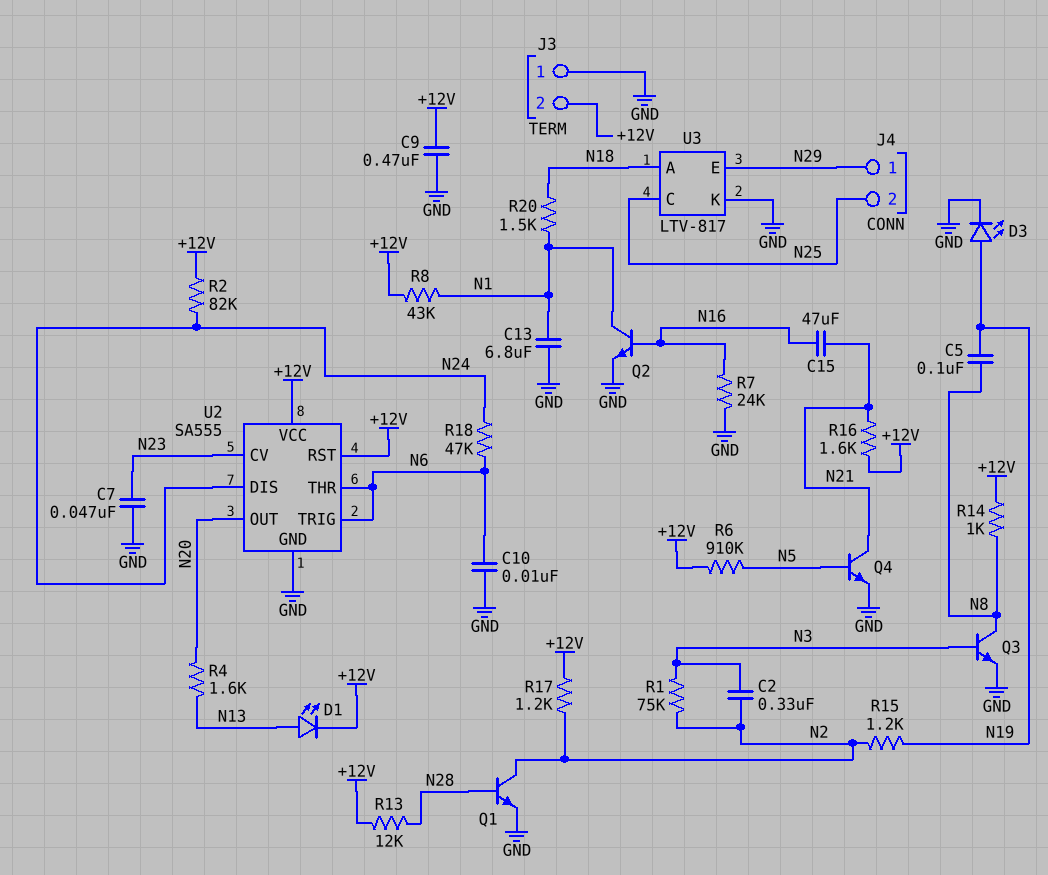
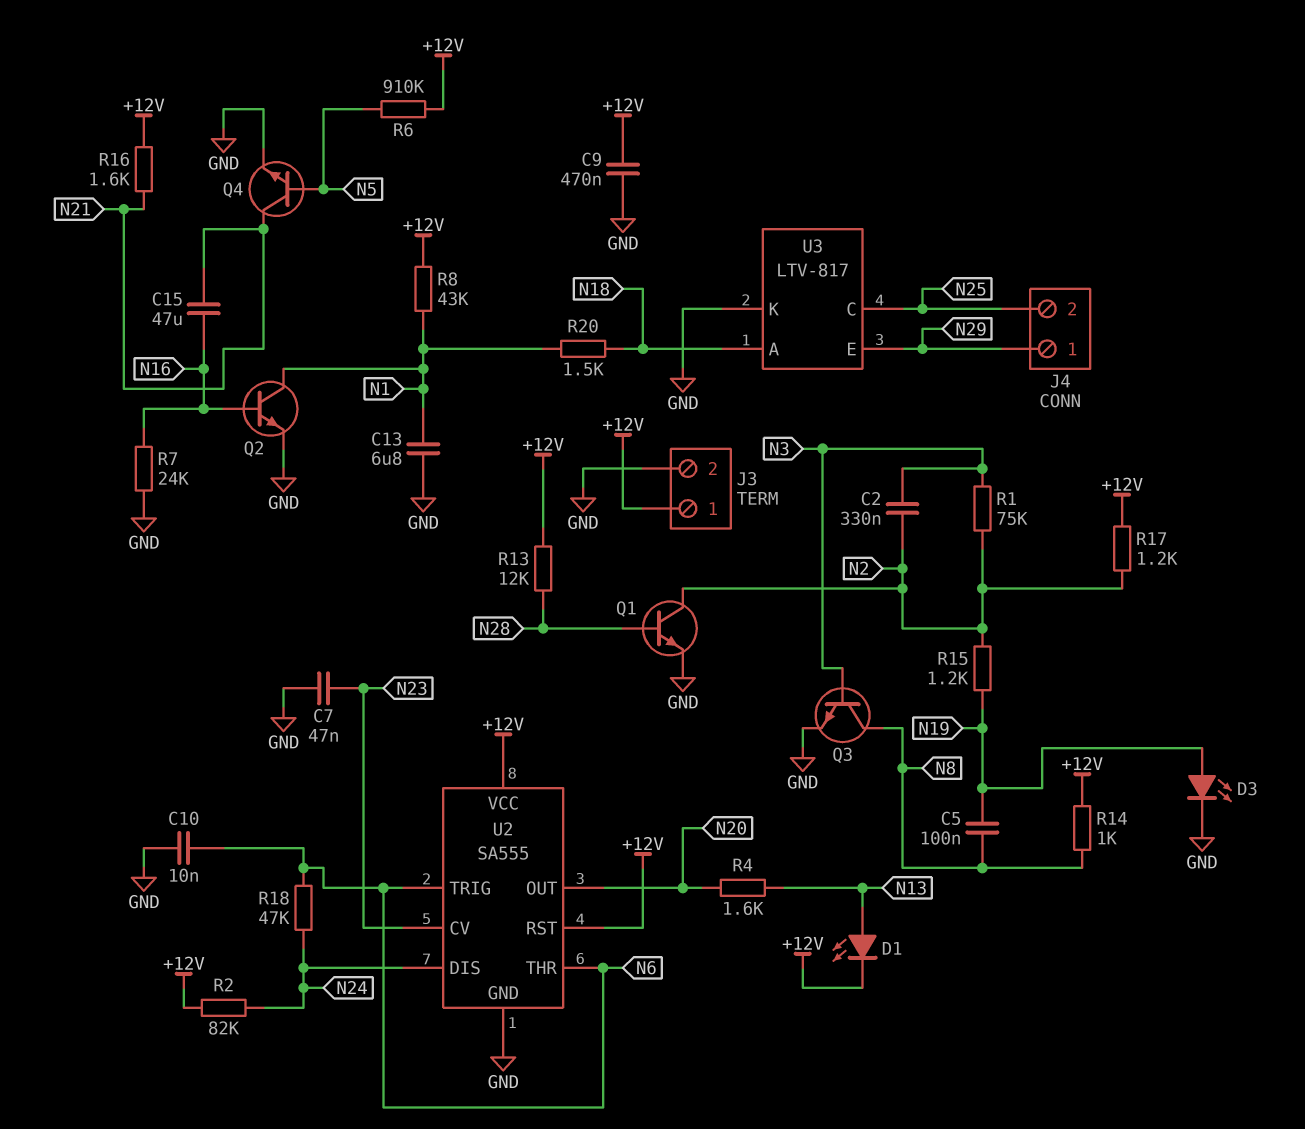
J3 pin 1: GND -> +12V
J3 pin 2: +12V -> GND

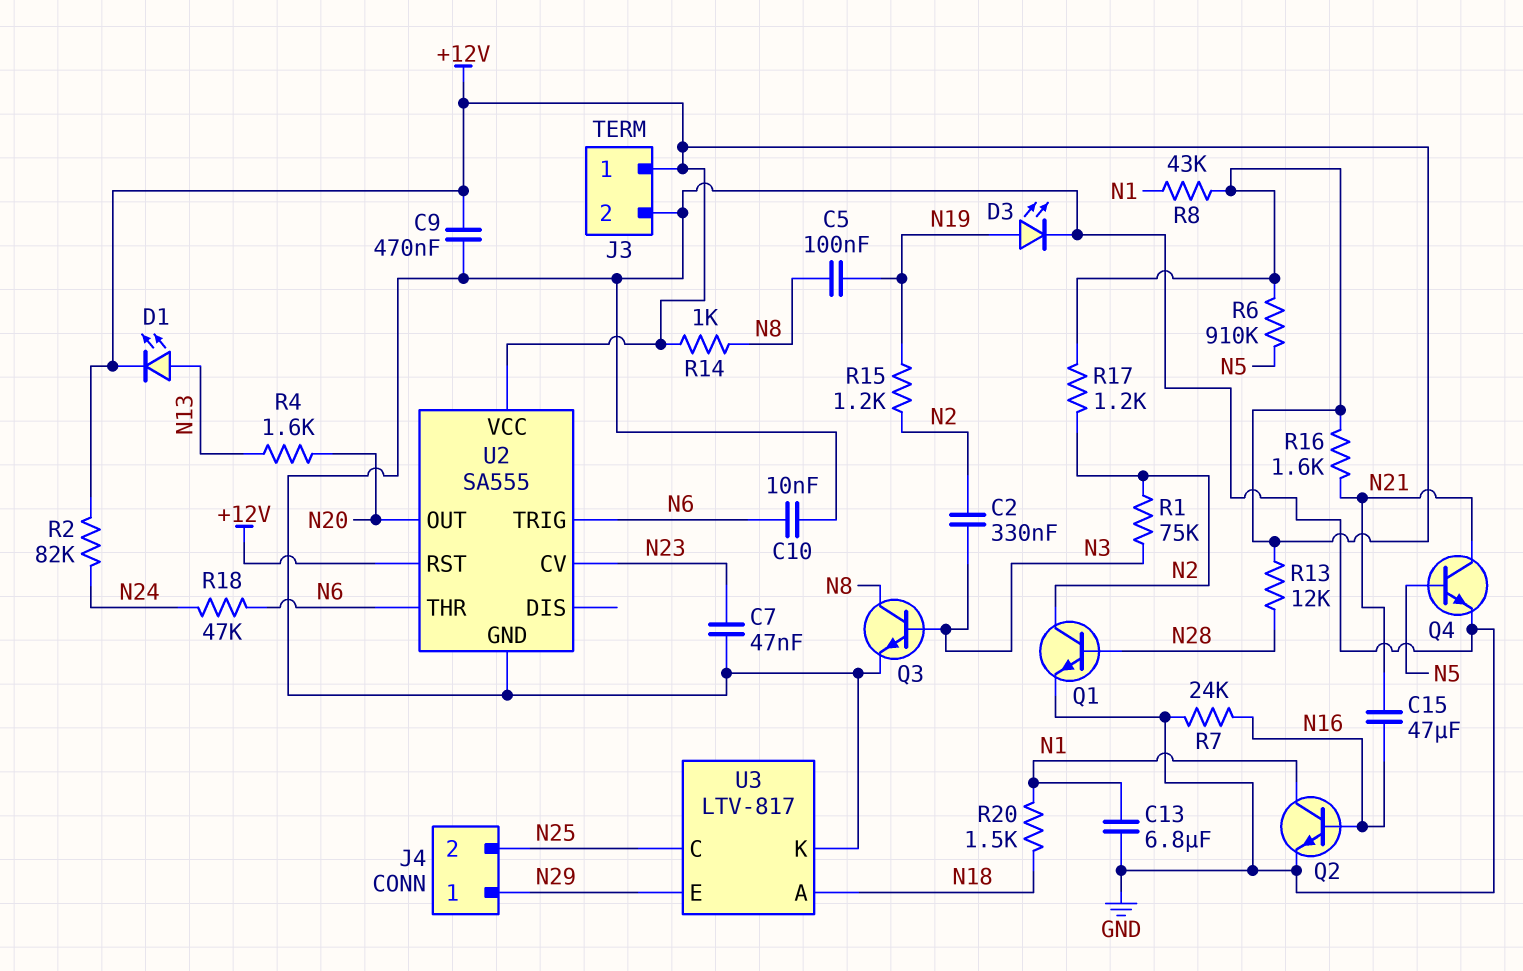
U2 pin DIS: N24 -> none

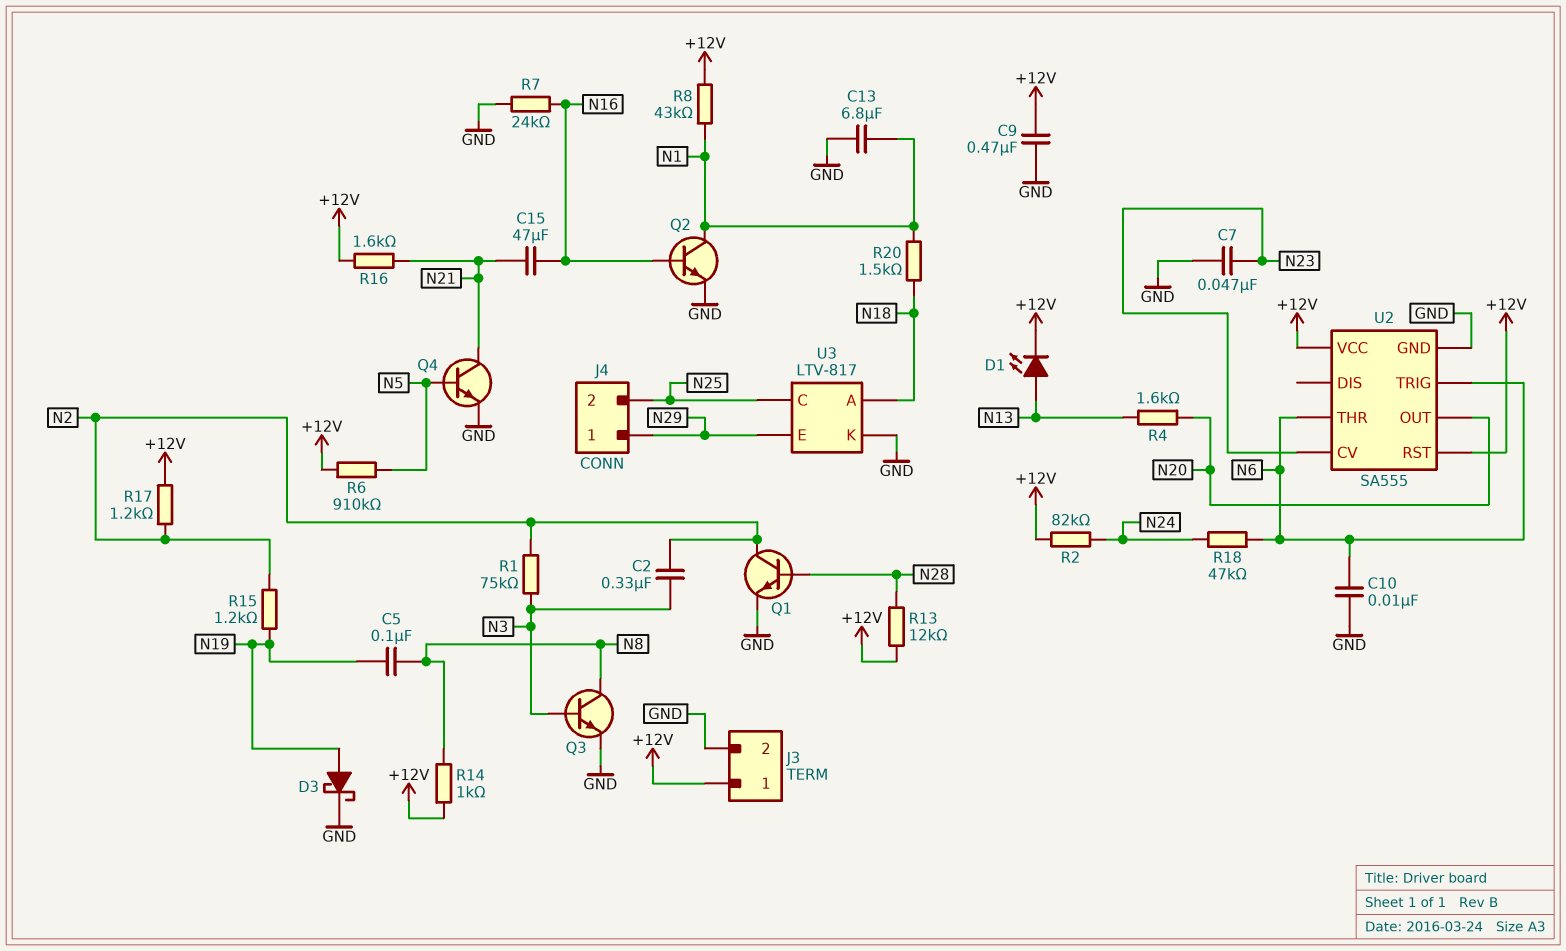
D3: LED (A N19, K GND) -> schottky (A N19, K GND)

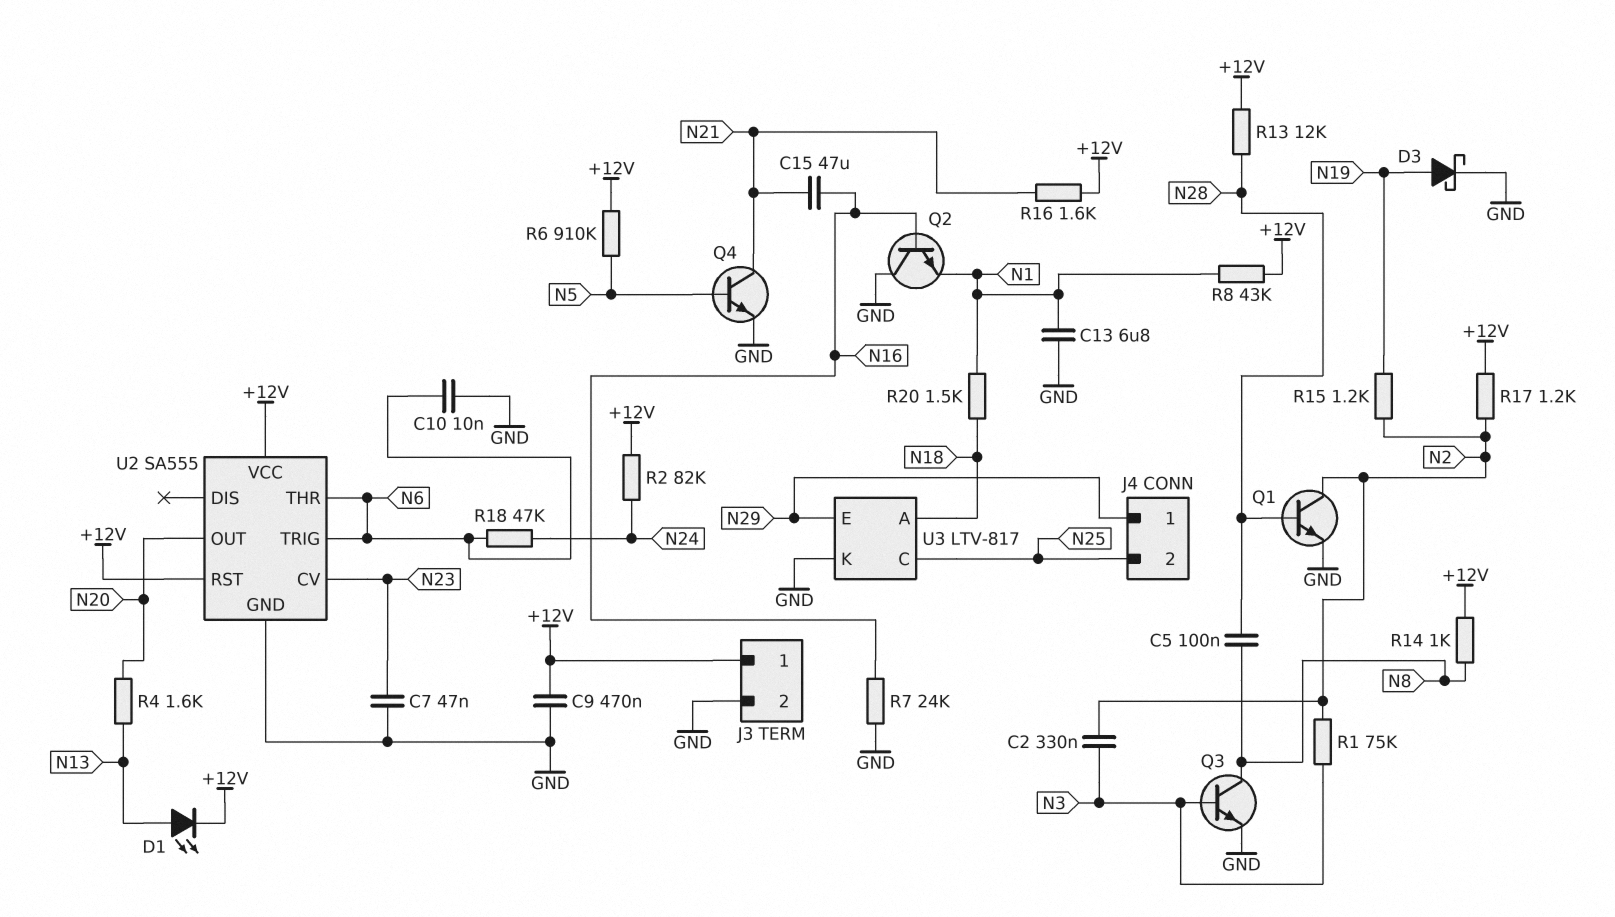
C5: 100nF (N8, N19) -> 100nF (N8, N28)
Q2: NPN (B N16, C N1, E GND) -> NPN (B N16, C GND, E N1)

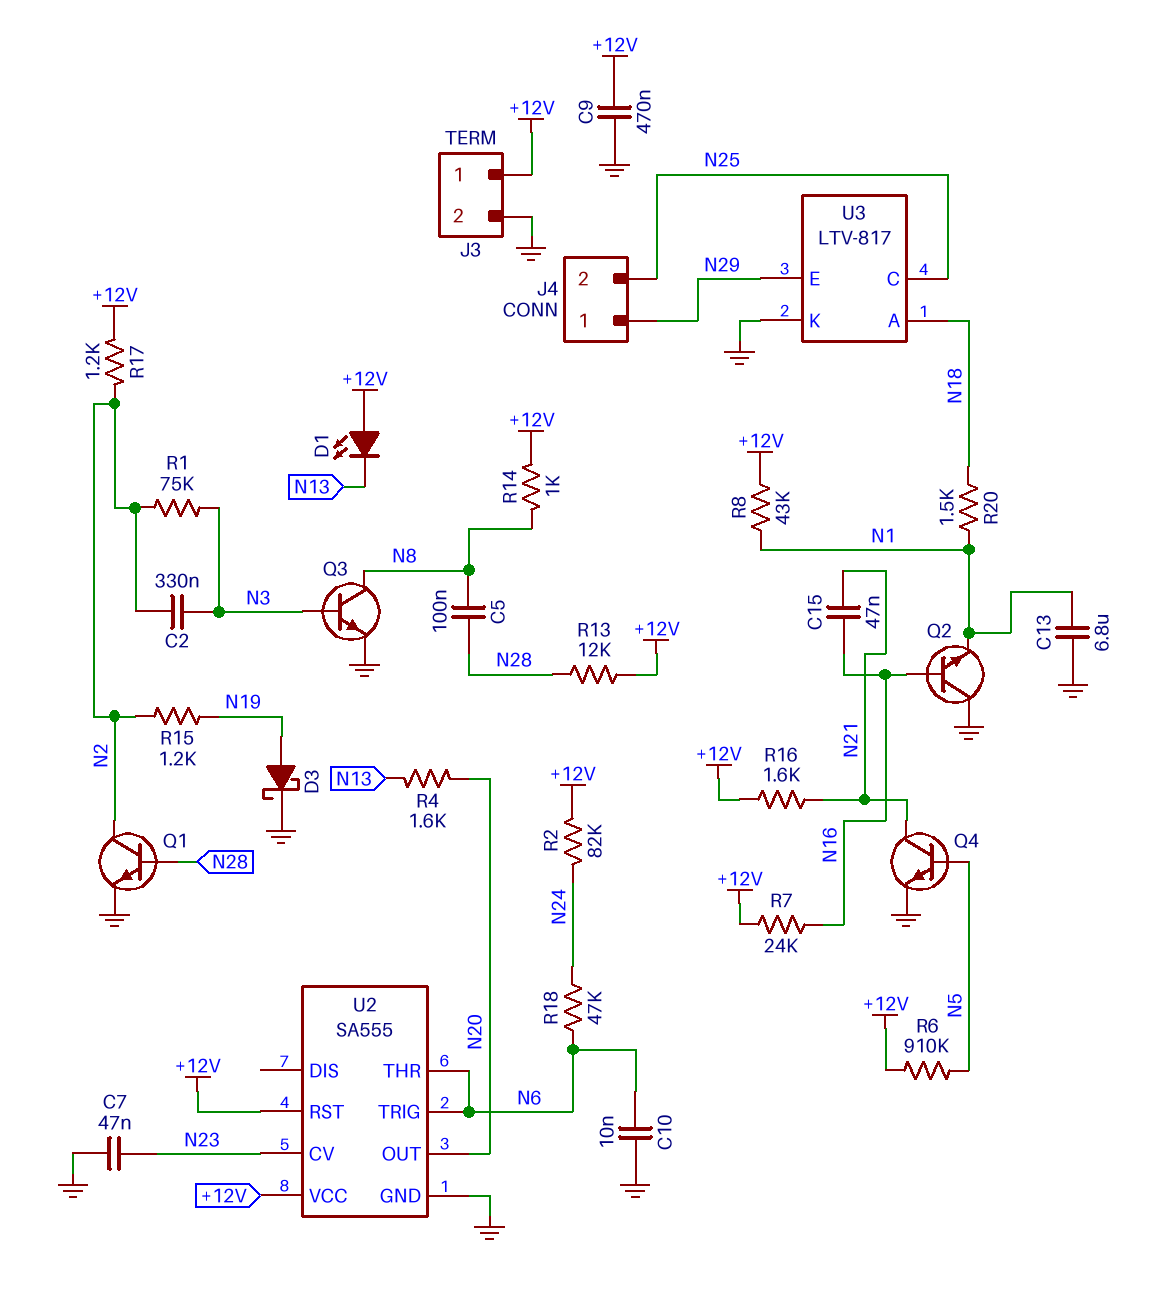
C15: 47uF (N16, N21) -> 47nF (N16, N21)
D1: LED (A N13, K +12V) -> LED (A +12V, K N13)
R7: 24k (GND, N16) -> 24k (+12V, N16)

